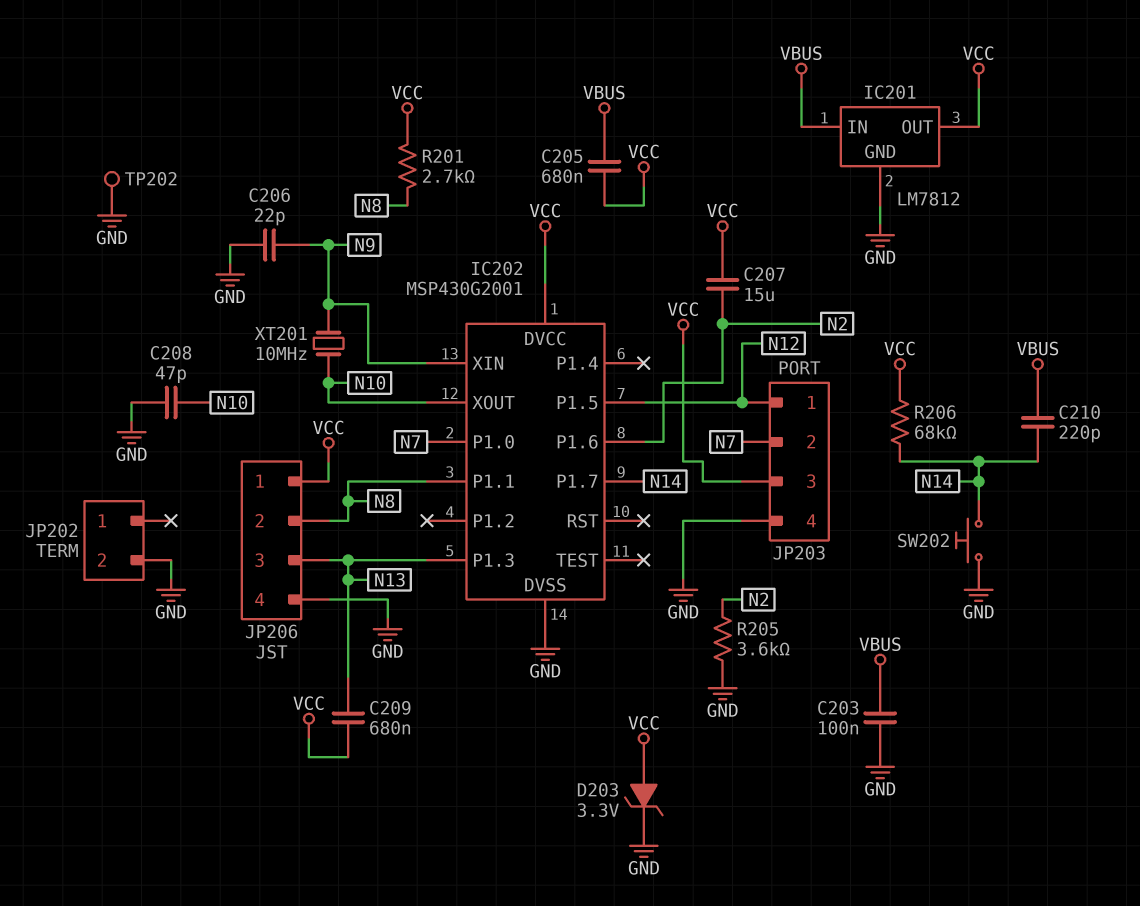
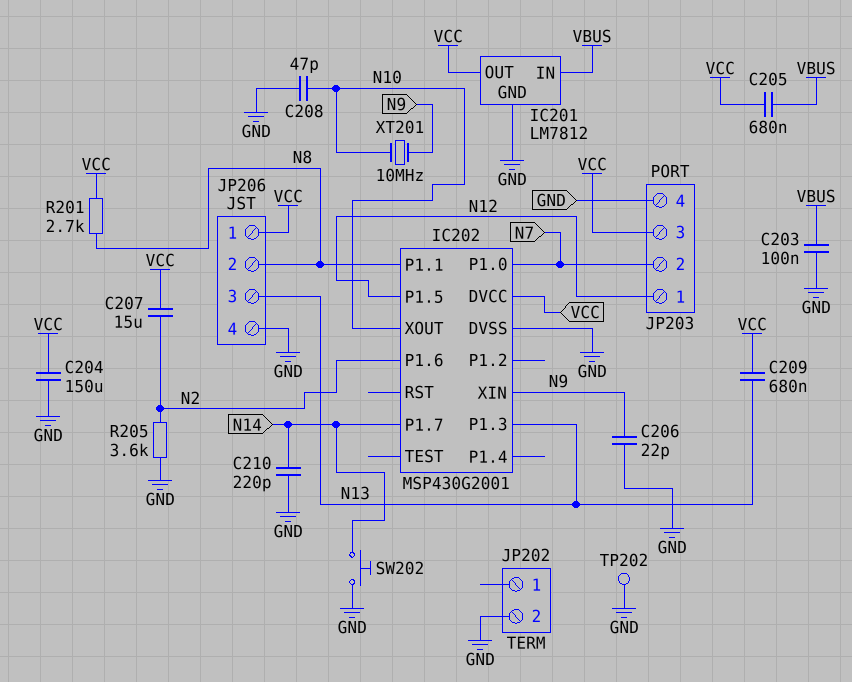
C204: none -> 150uF (GND, VCC)
C210: 220pF (N14, VBUS) -> 220pF (GND, N14)
D203: zener 3.3V (A VCC, K GND) -> none
R206: 68k (N14, VCC) -> none

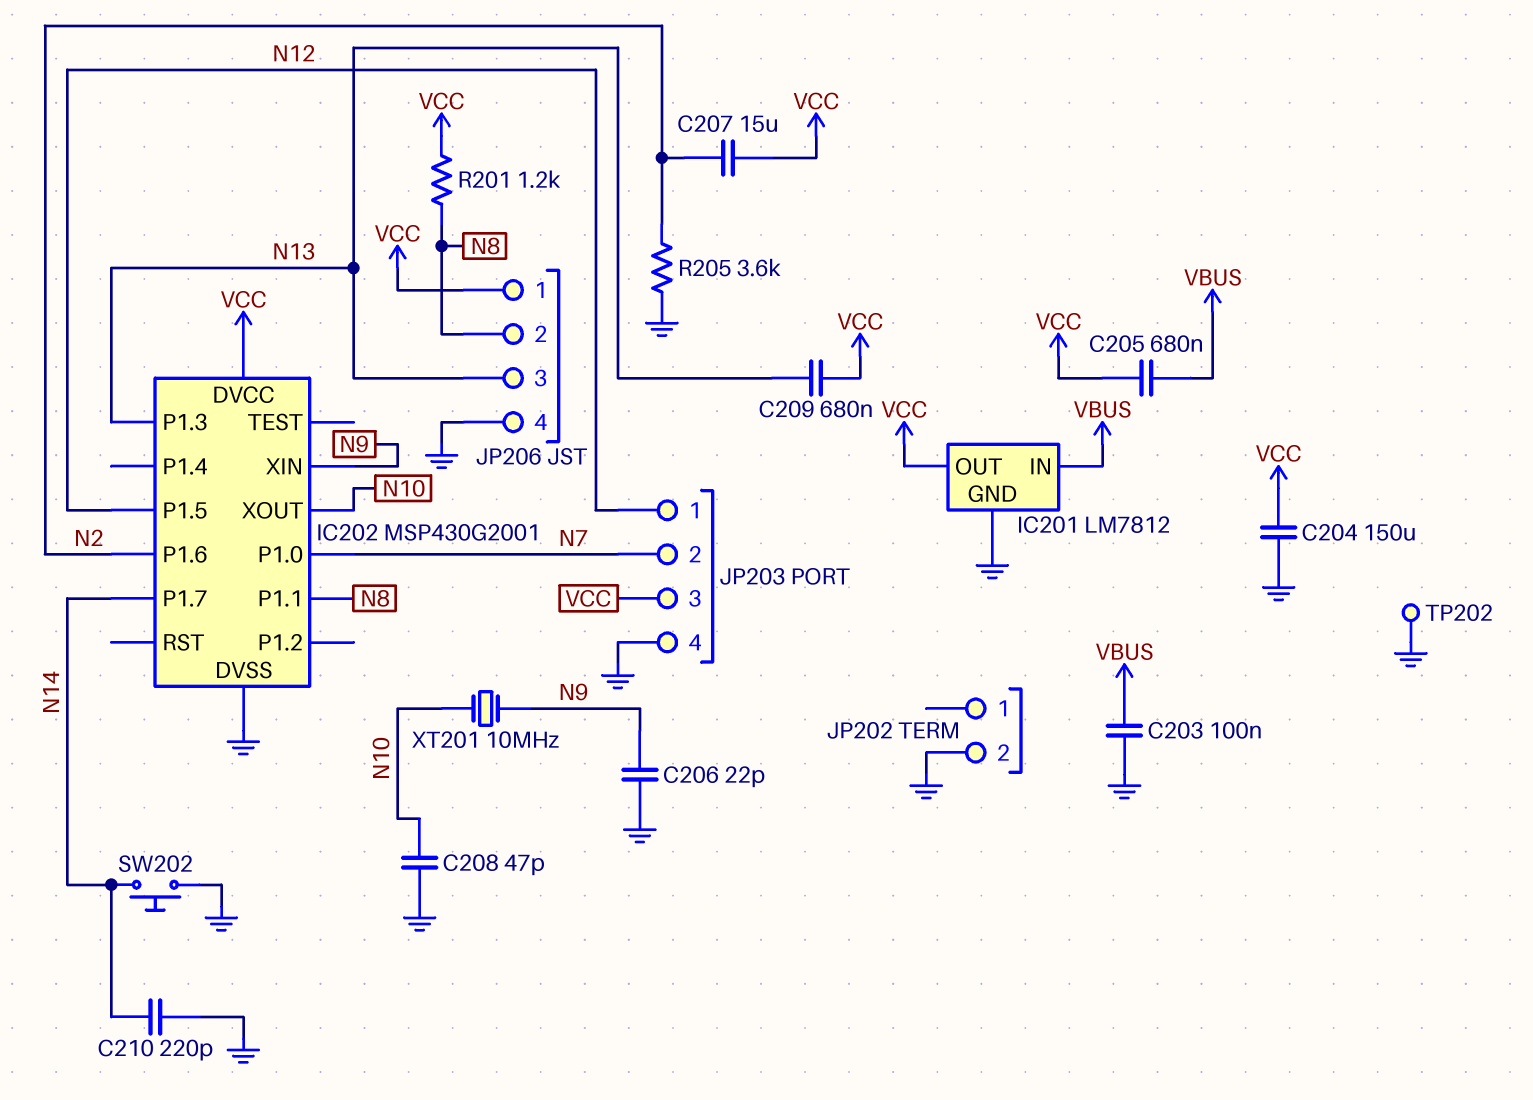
R201: 2.7k (N8, VCC) -> 1.2k (N8, VCC)

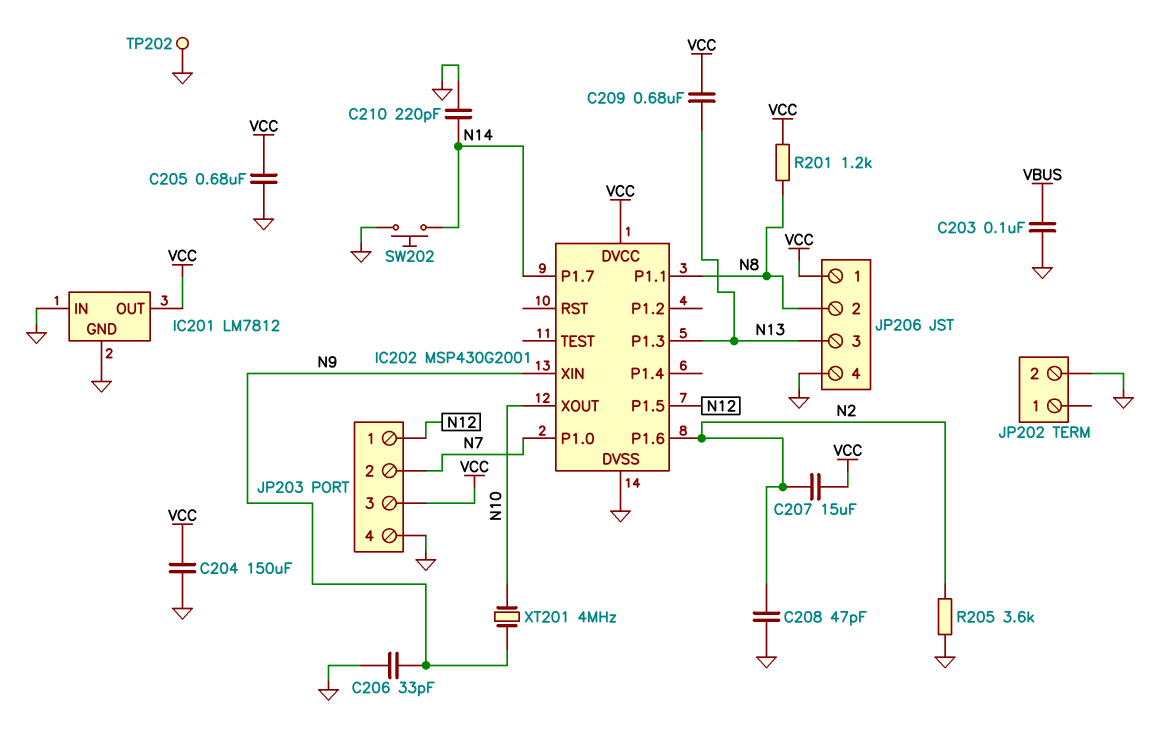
C205: 680nF (VBUS, VCC) -> 680nF (GND, VCC)
C206: 22pF (GND, N9) -> 33pF (GND, N9)
C208: 47pF (GND, N10) -> 47pF (GND, N2)
IC201 pin IN: VBUS -> GND
XT201: 10MHz (N9, N10) -> 4MHz (N9, N10)

